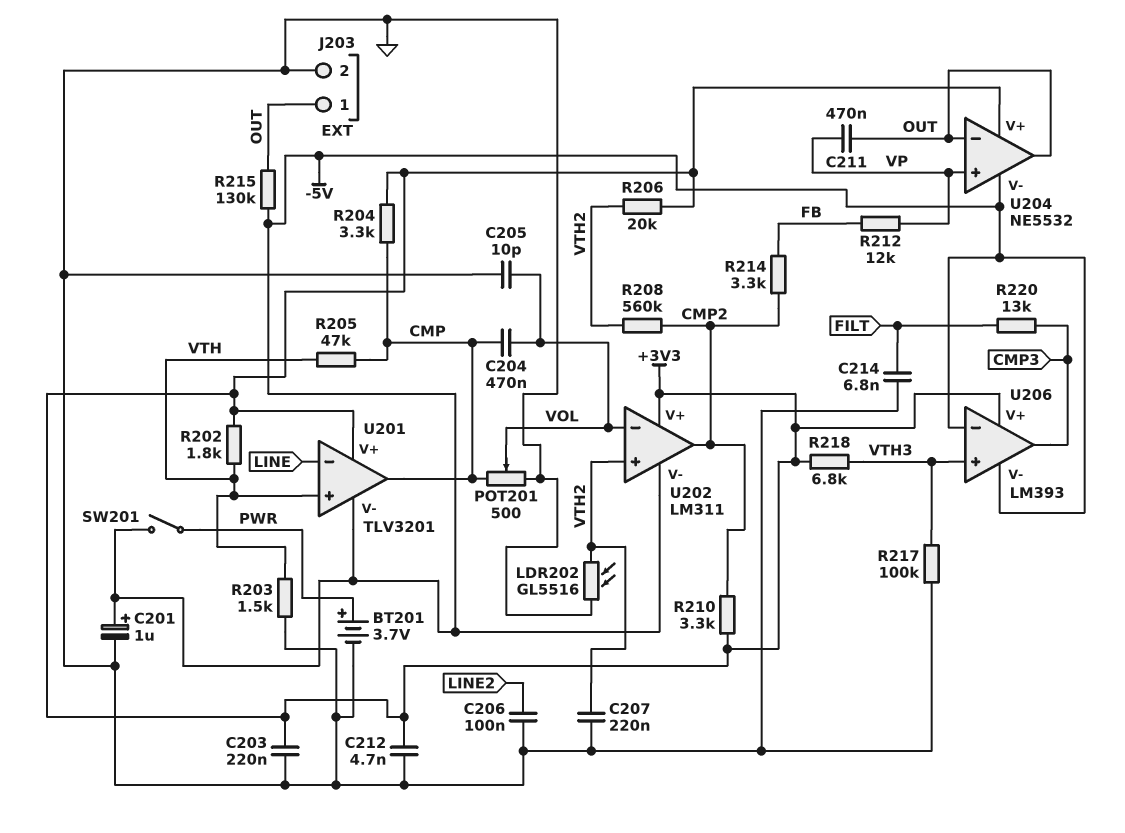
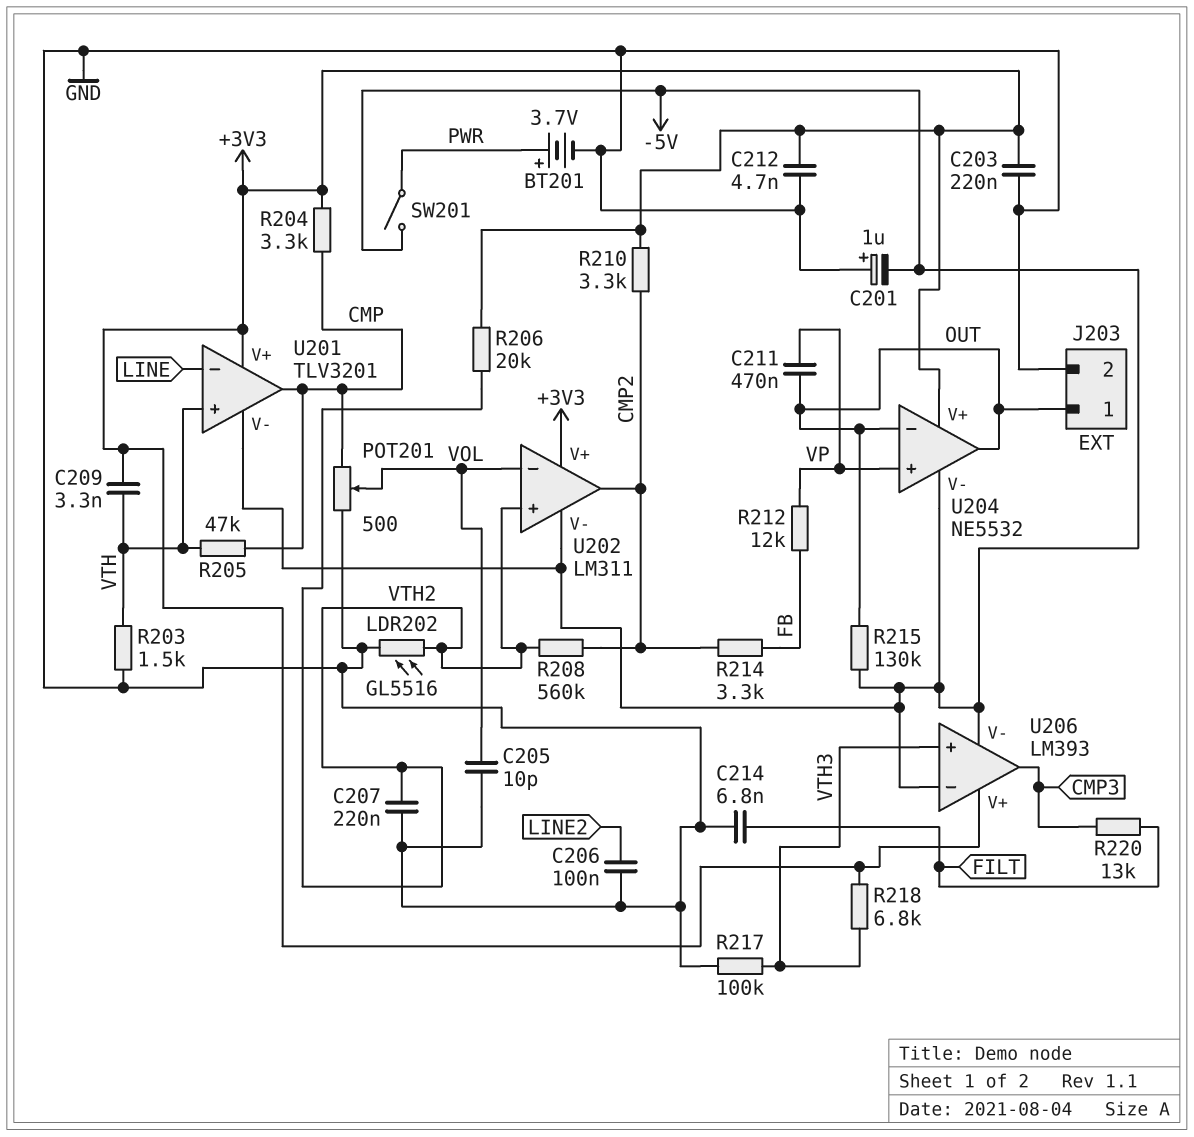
C201: 1uF (plus -5V, minus GND) -> 1uF (plus GND, minus -5V)
C204: 470nF (CMP, VOL) -> none
C209: none -> 3.3nF (+3V3, VTH)
R202: 1.8k (+3V3, VTH) -> none

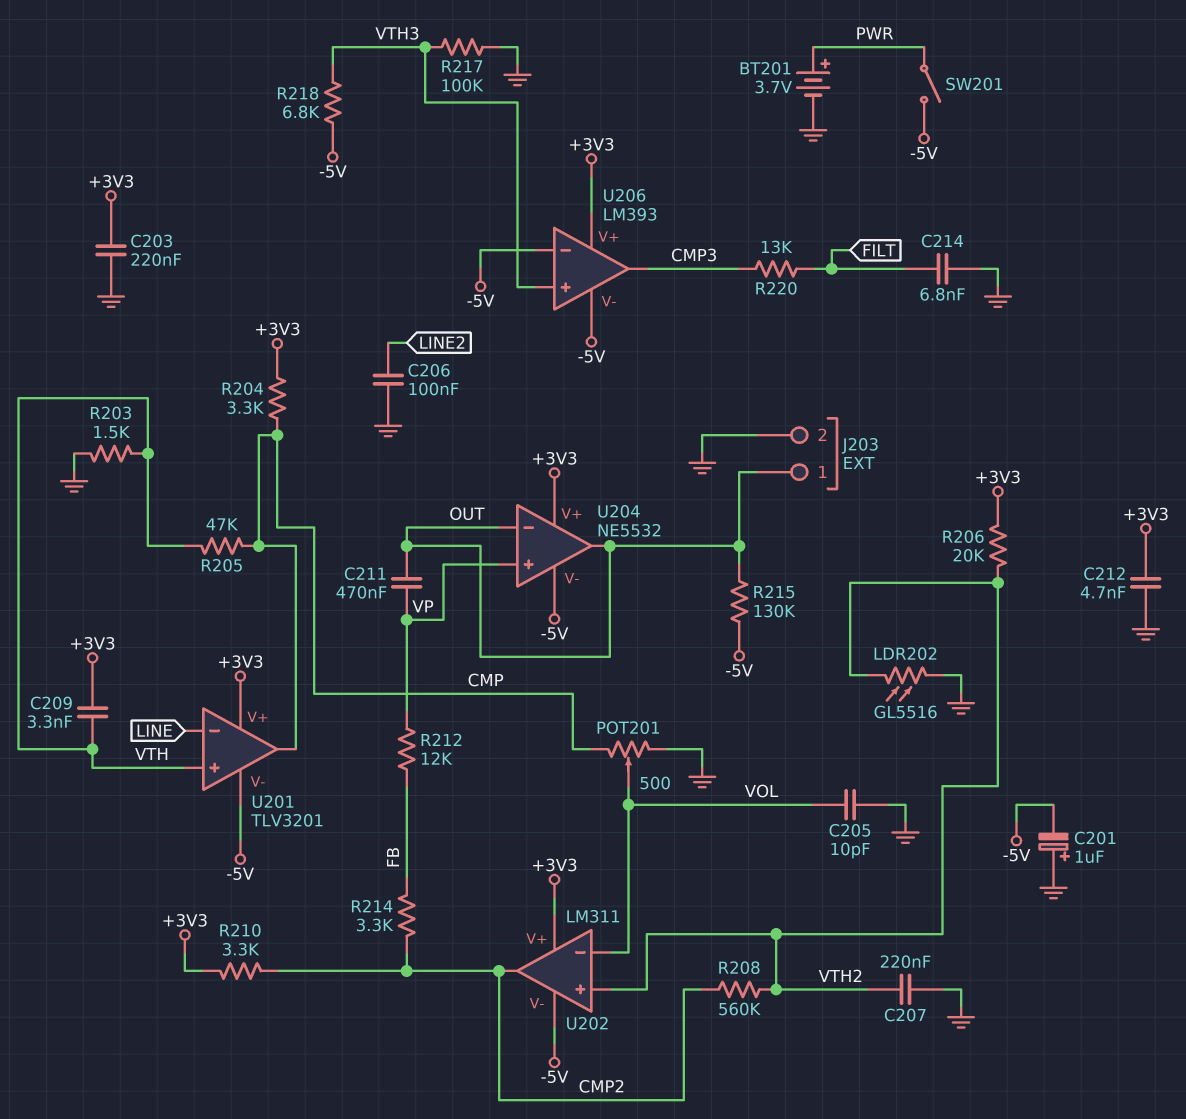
R218: 6.8k (+3V3, VTH3) -> 6.8k (-5V, VTH3)

